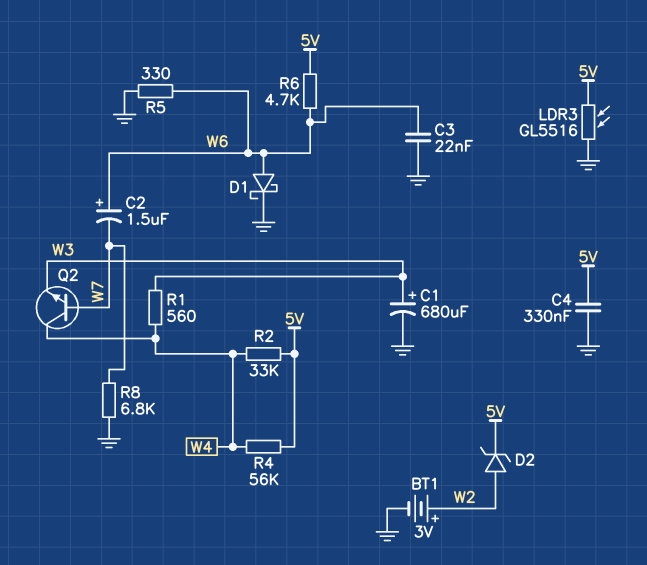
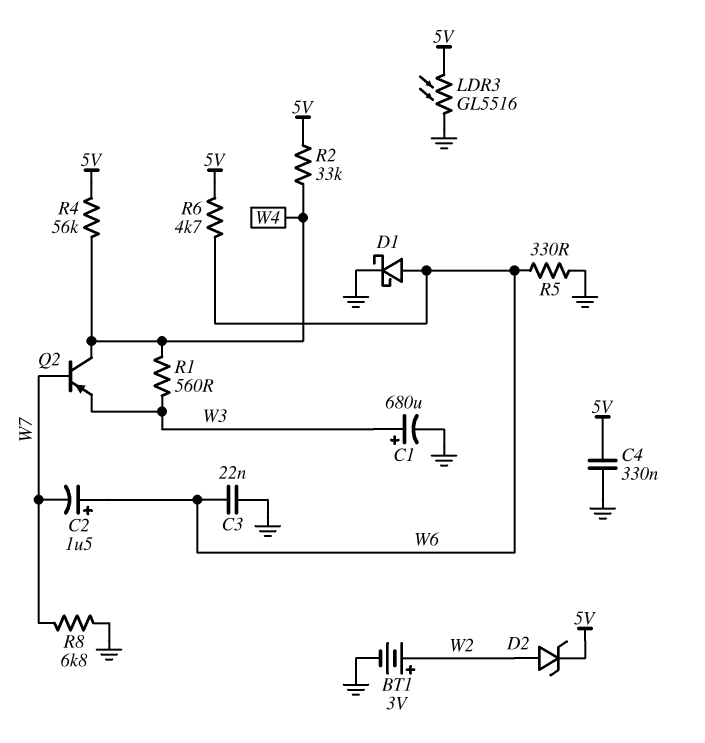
Q2: NPN (B W7, C W4, E W3) -> PNP (B W7, C W4, E W3)

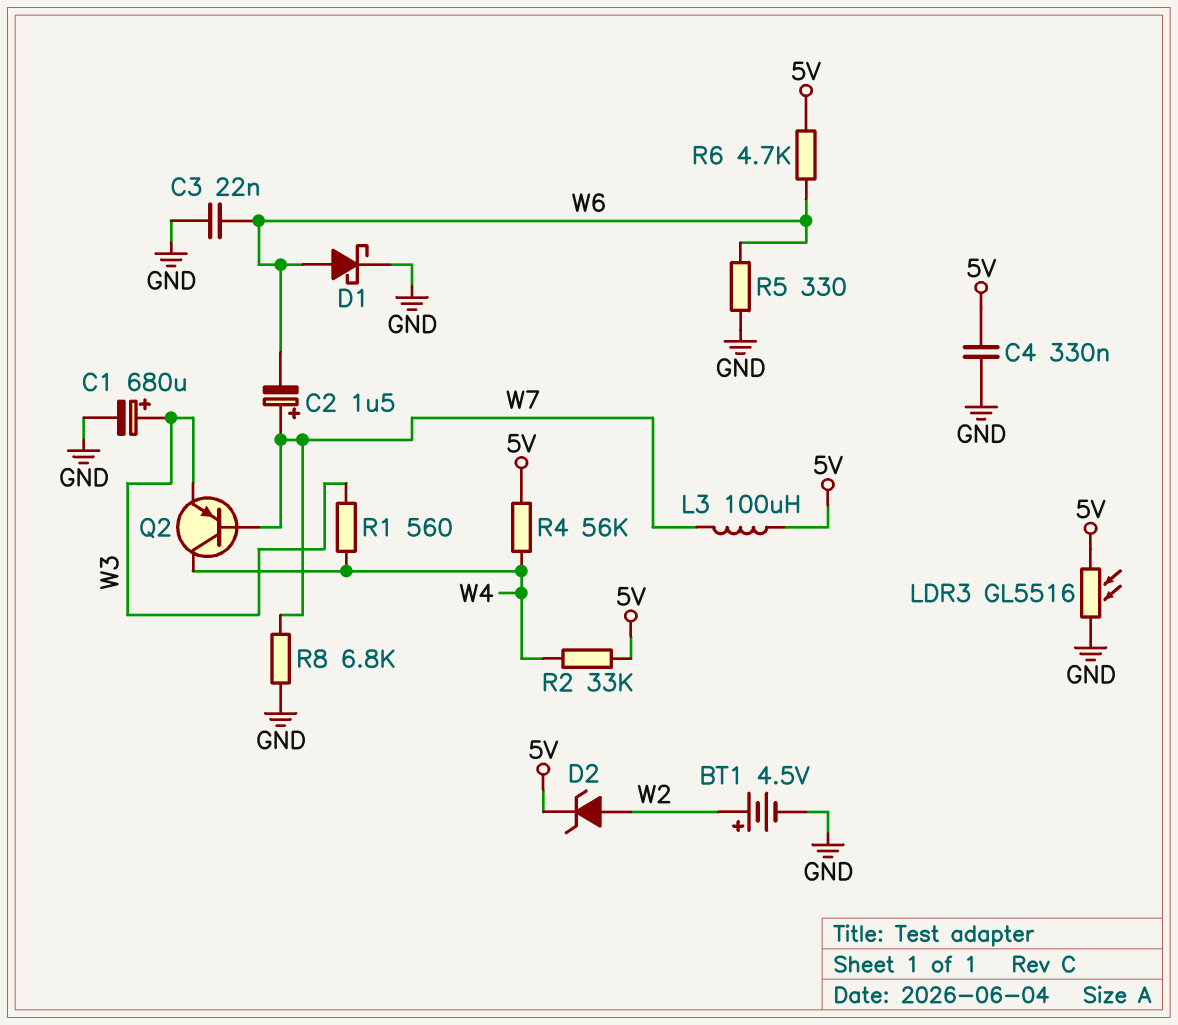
BT1: 3V (plus W2, minus GND) -> 4.5V (plus W2, minus GND)
C2: 1.5uF (plus W6, minus W7) -> 1.5uF (plus W7, minus W6)
L3: none -> 100uH (5V, W7)

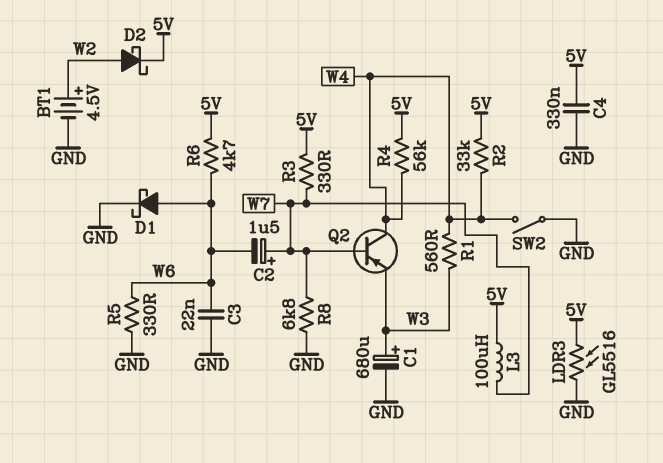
D2: zener (A W2, K 5V) -> schottky (A W2, K 5V)
R3: none -> 330 (5V, W7)
SW2: none -> switch (GND, W4)

